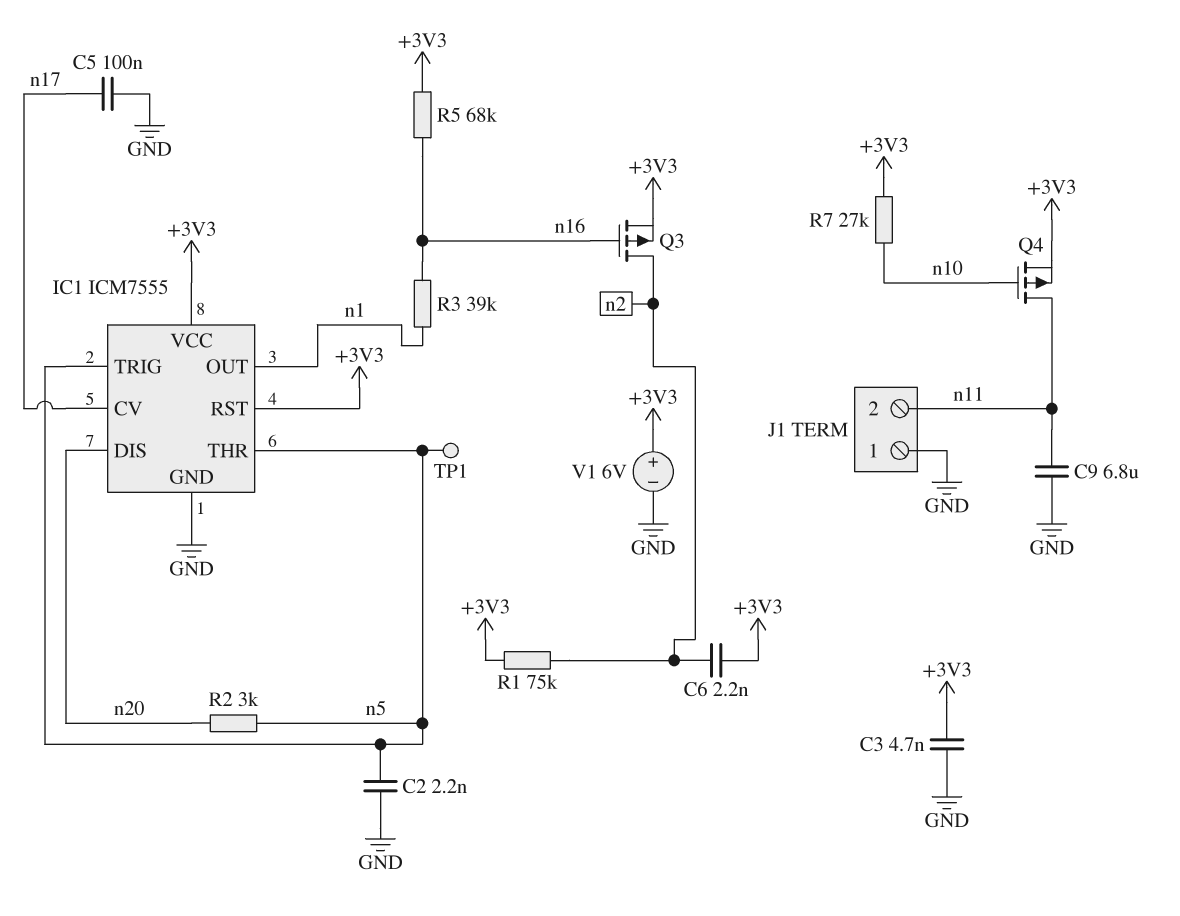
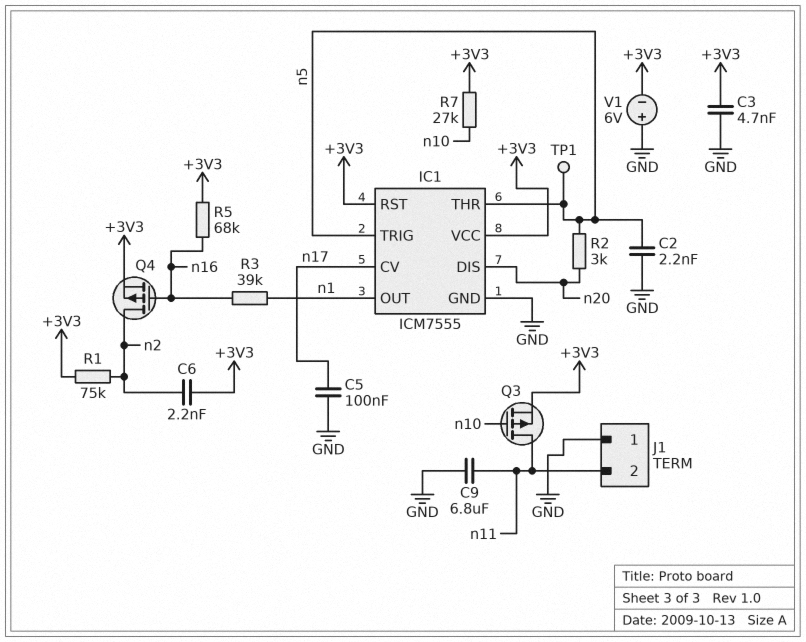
Q3: PMOS (G n16, D n2, S +3V3) -> PMOS (G n10, D n11, S +3V3)
Q4: PMOS (G n10, D n11, S +3V3) -> PMOS (G n16, D n2, S +3V3)
V1: 6V (plus +3V3, minus GND) -> 6V (plus GND, minus +3V3)

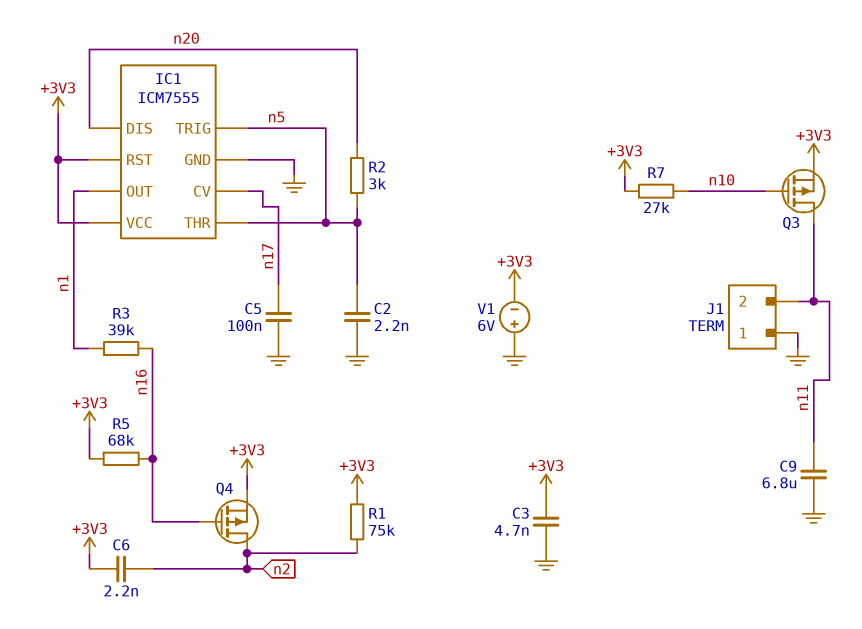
TP1: test point (n5) -> none

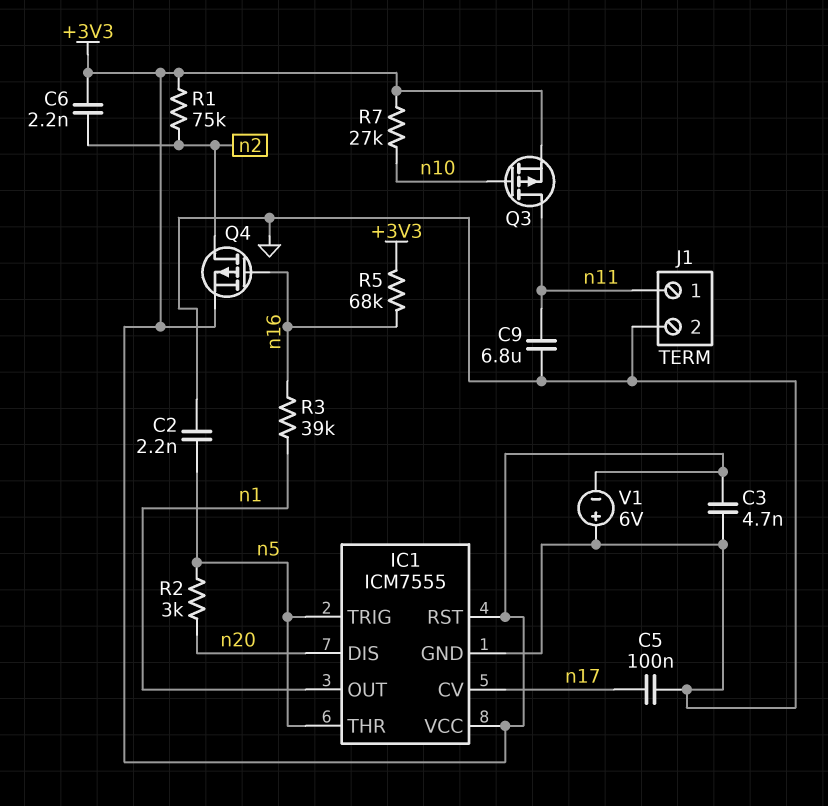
J1 pin 1: GND -> n11
J1 pin 2: n11 -> GND

